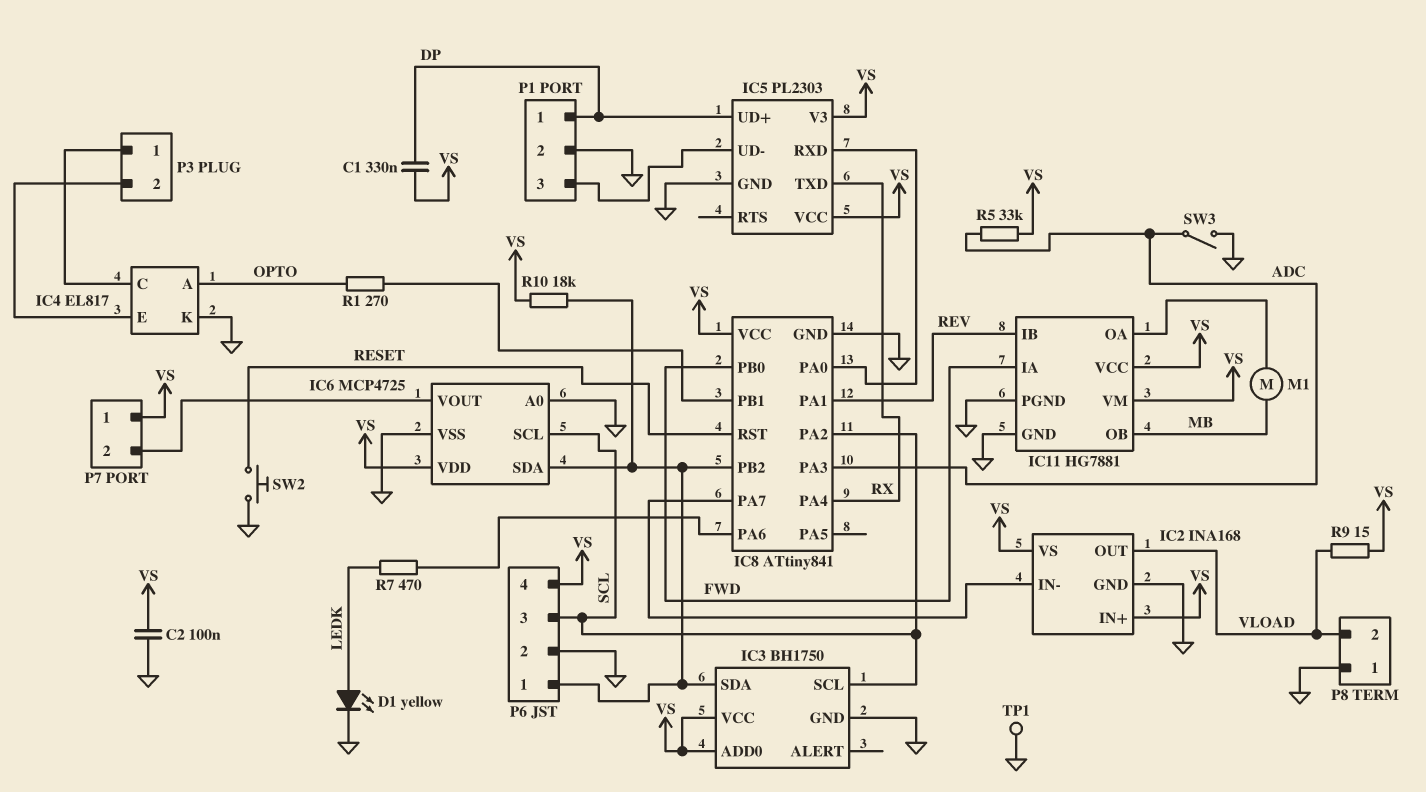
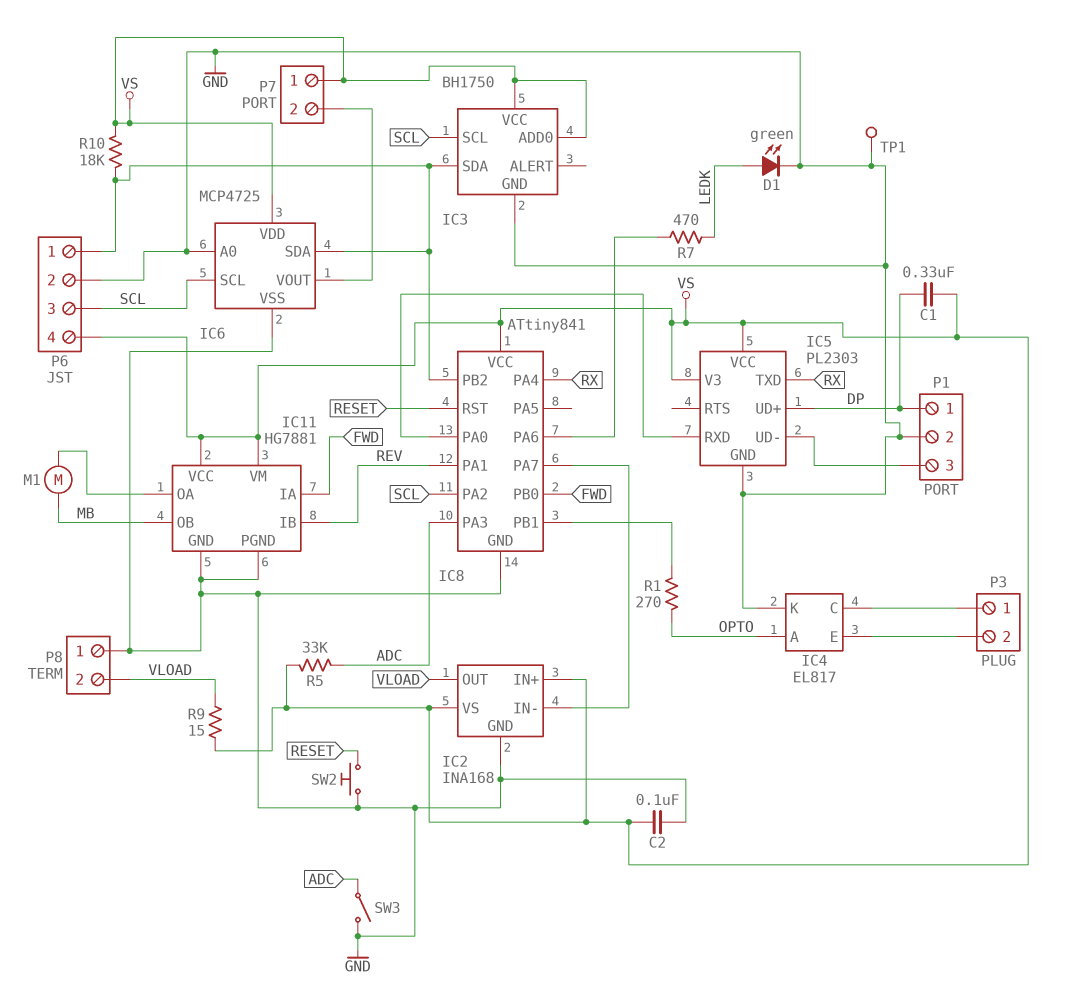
D1: LED yellow (A LEDK, K GND) -> LED green (A LEDK, K GND)

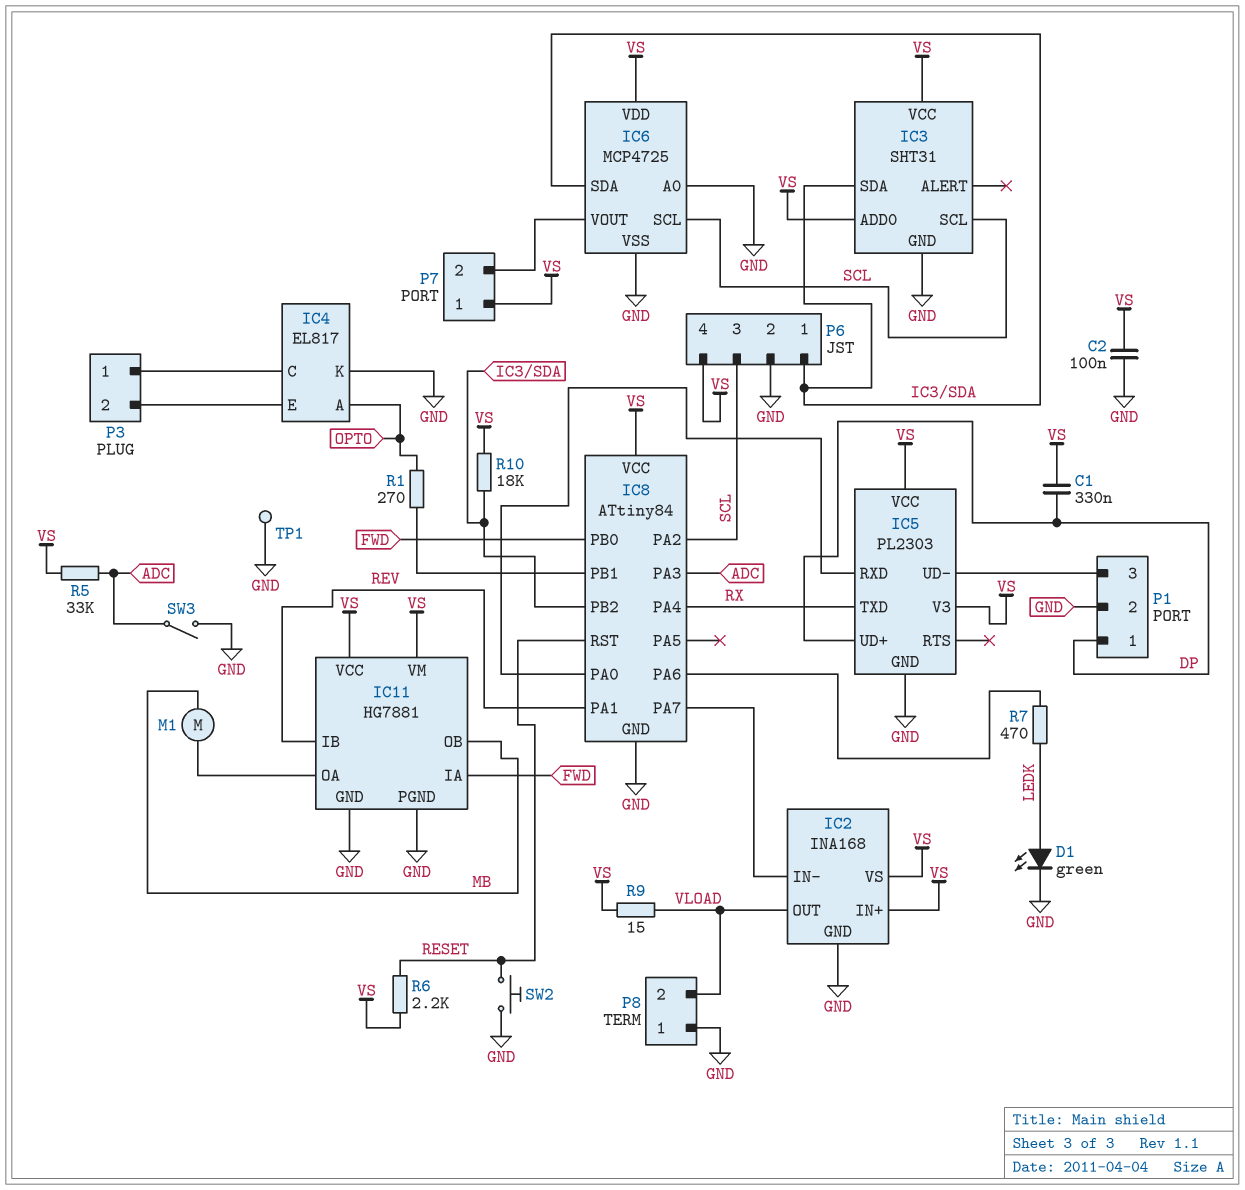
IC3: BH1750 -> SHT31
IC8: ATtiny841 -> ATtiny84
R6: none -> 2.2k (RESET, VS)

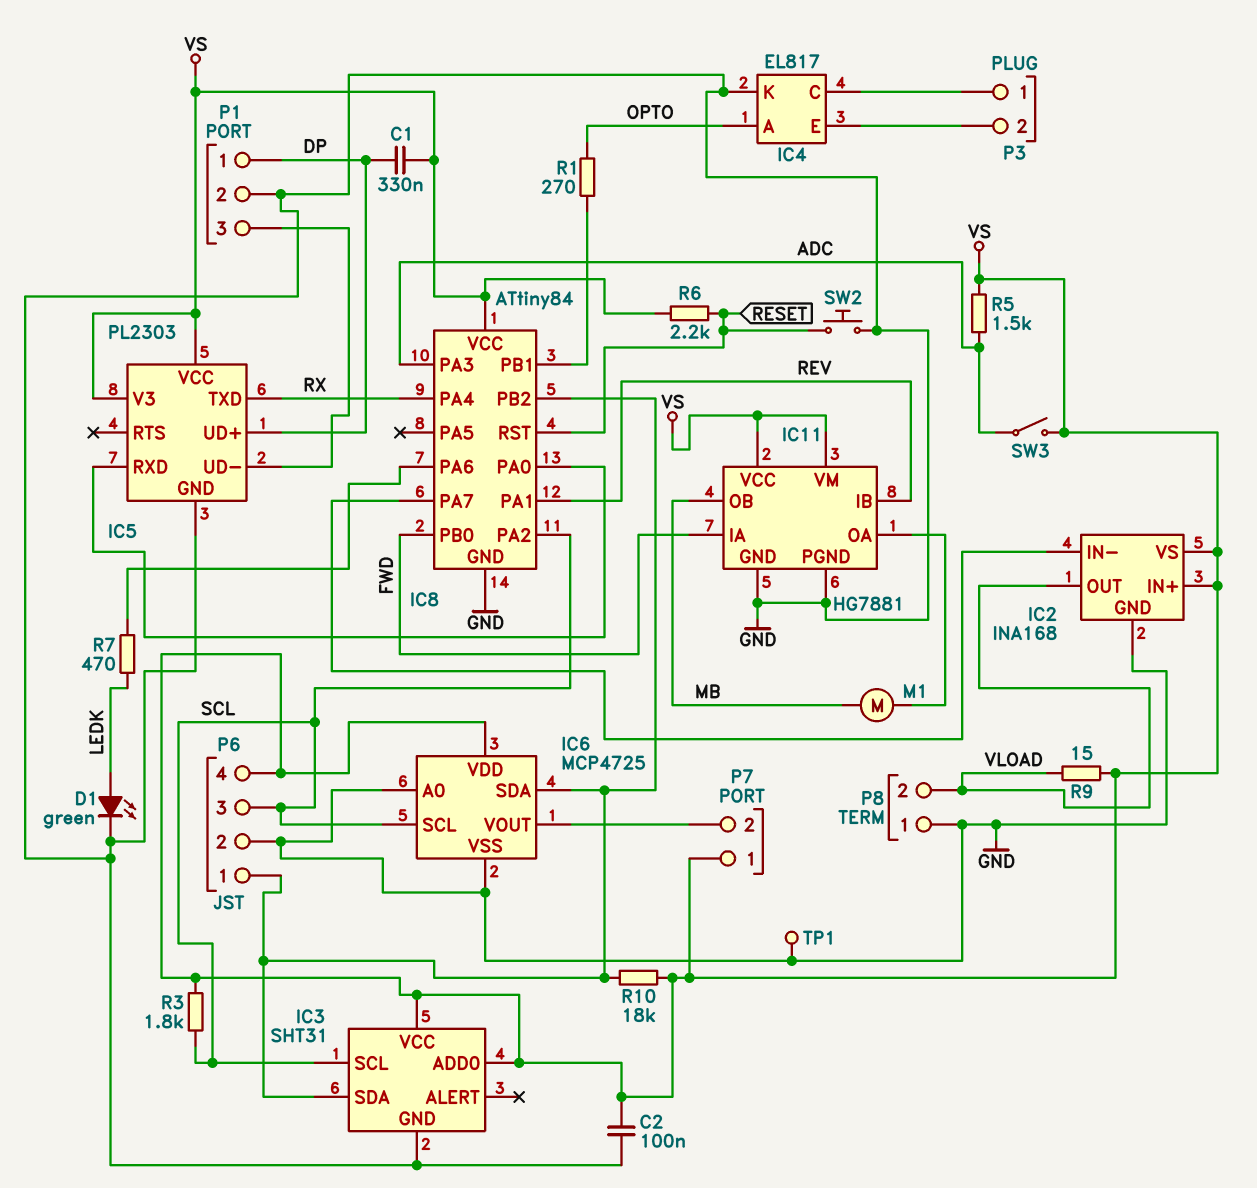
R3: none -> 1.8k (SCL, VS)
R5: 33k (ADC, VS) -> 1.5k (ADC, VS)
SW3: switch (ADC, GND) -> switch (ADC, VS)

